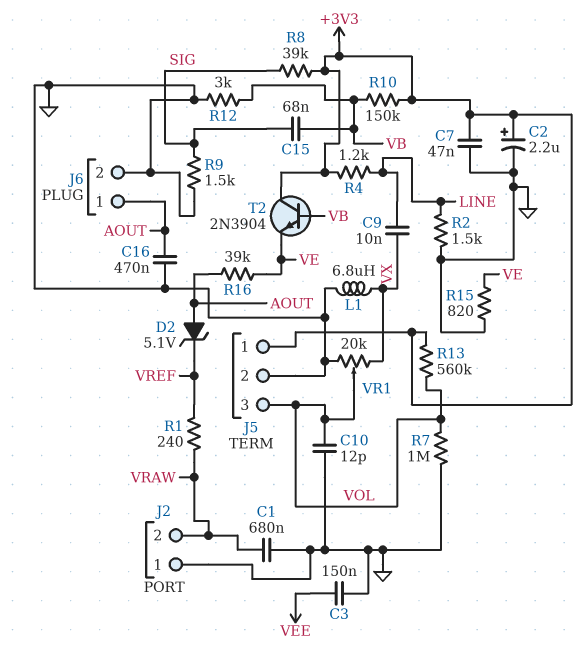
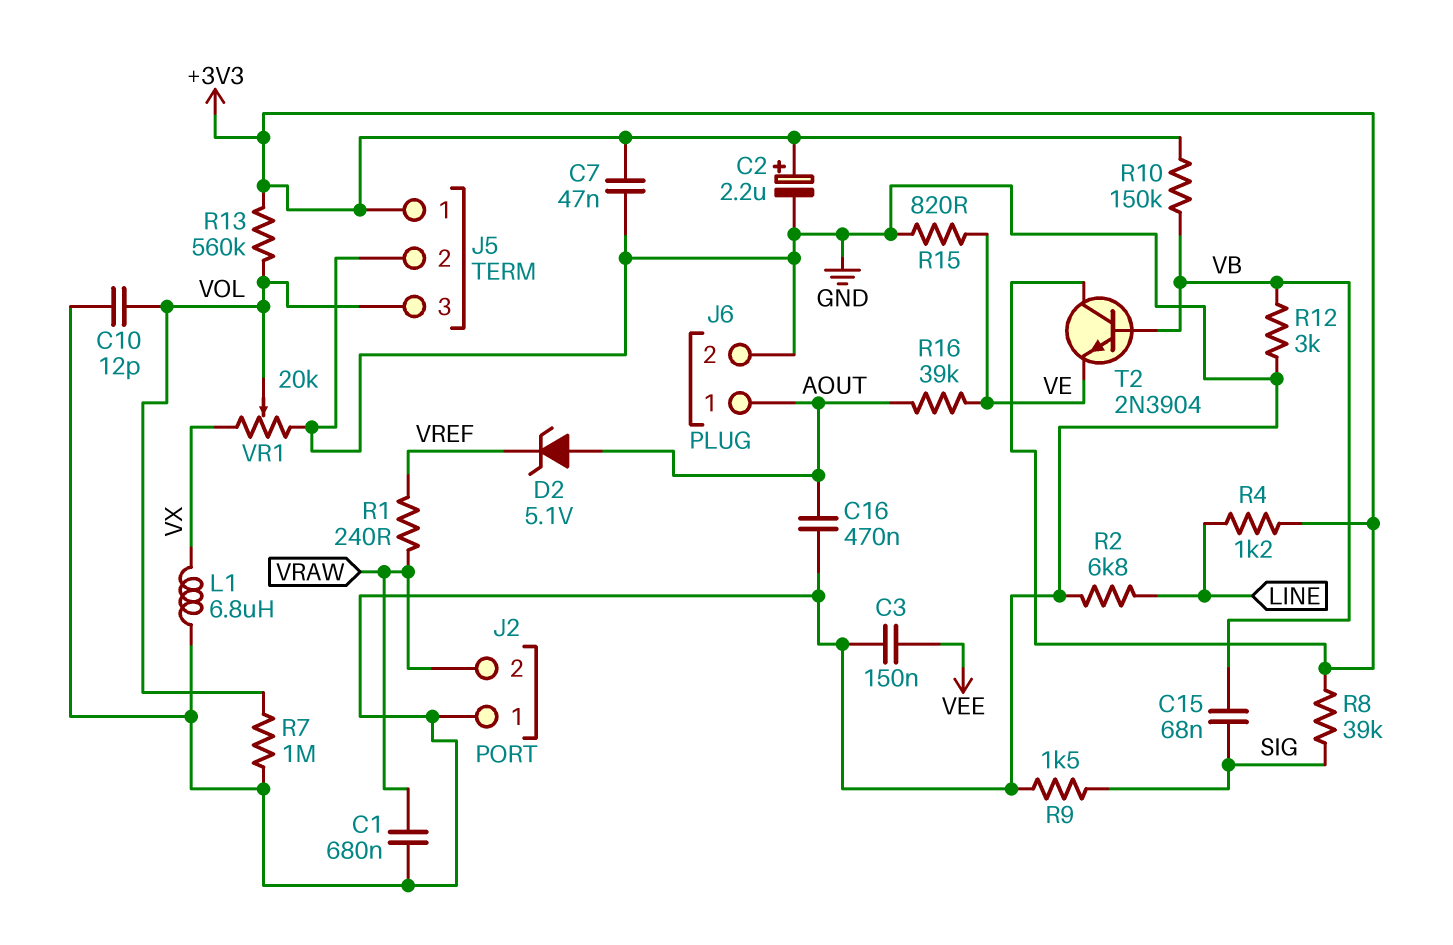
C9: 10nF (LINE, VX) -> none
R2: 1.5k (GND, LINE) -> 6.8k (GND, LINE)

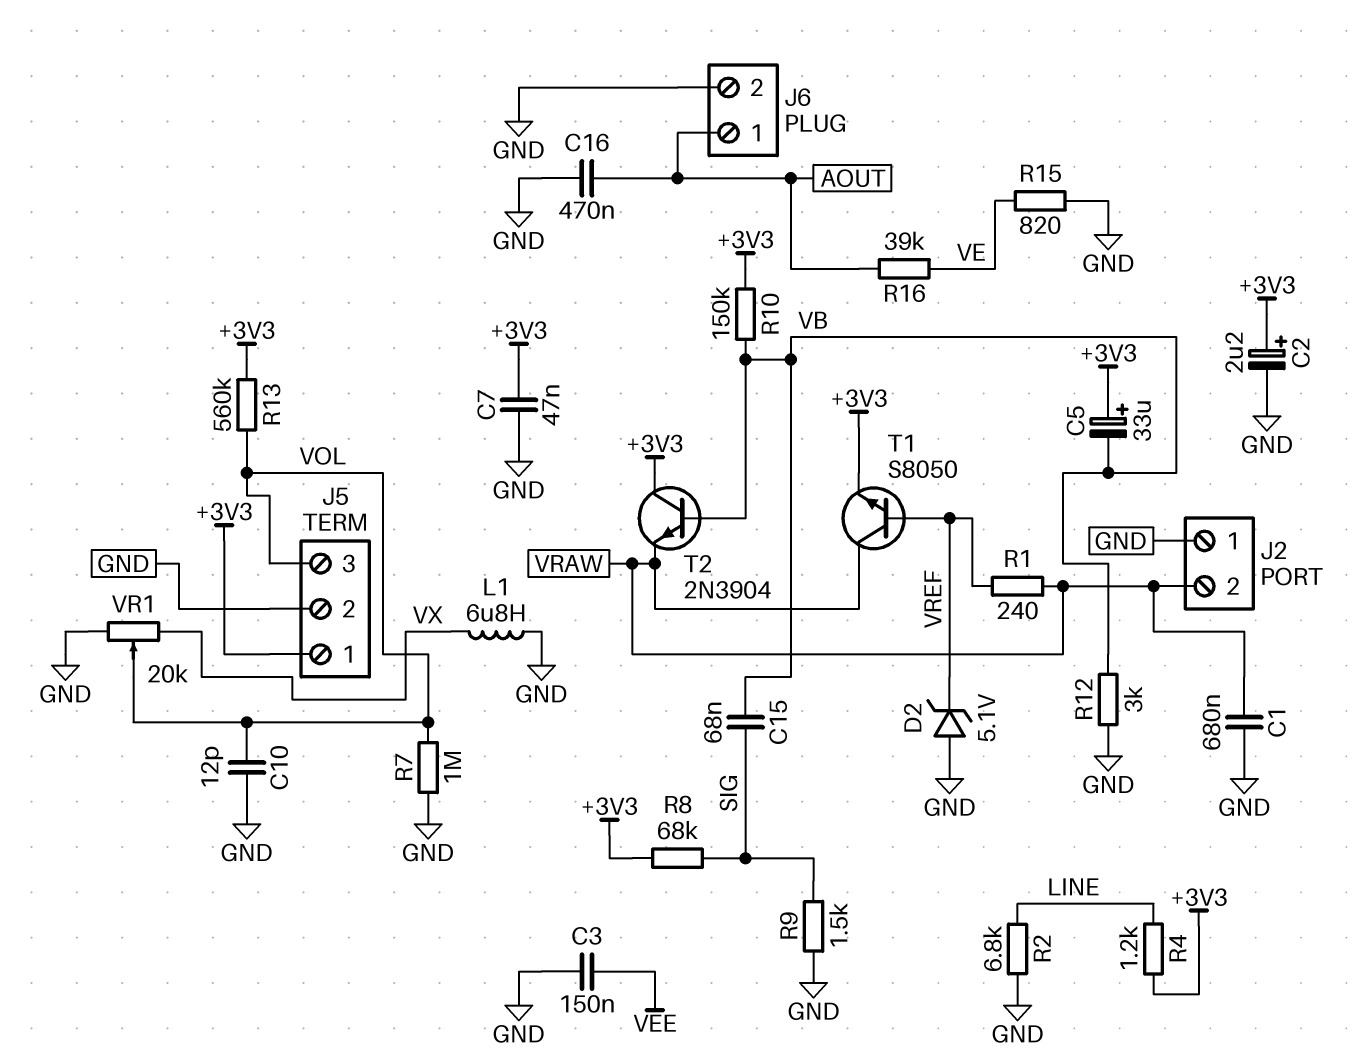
C5: none -> 33uF (plus +3V3, minus VB)
D2: zener 5.1V (A AOUT, K VREF) -> zener 5.1V (A GND, K VREF)
R8: 39k (+3V3, SIG) -> 68k (+3V3, SIG)
T1: none -> NPN S8050 (B VREF, C VRAW, E +3V3)
T2: NPN 2N3904 (B VB, C +3V3, E VE) -> NPN 2N3904 (B VB, C +3V3, E VRAW)

